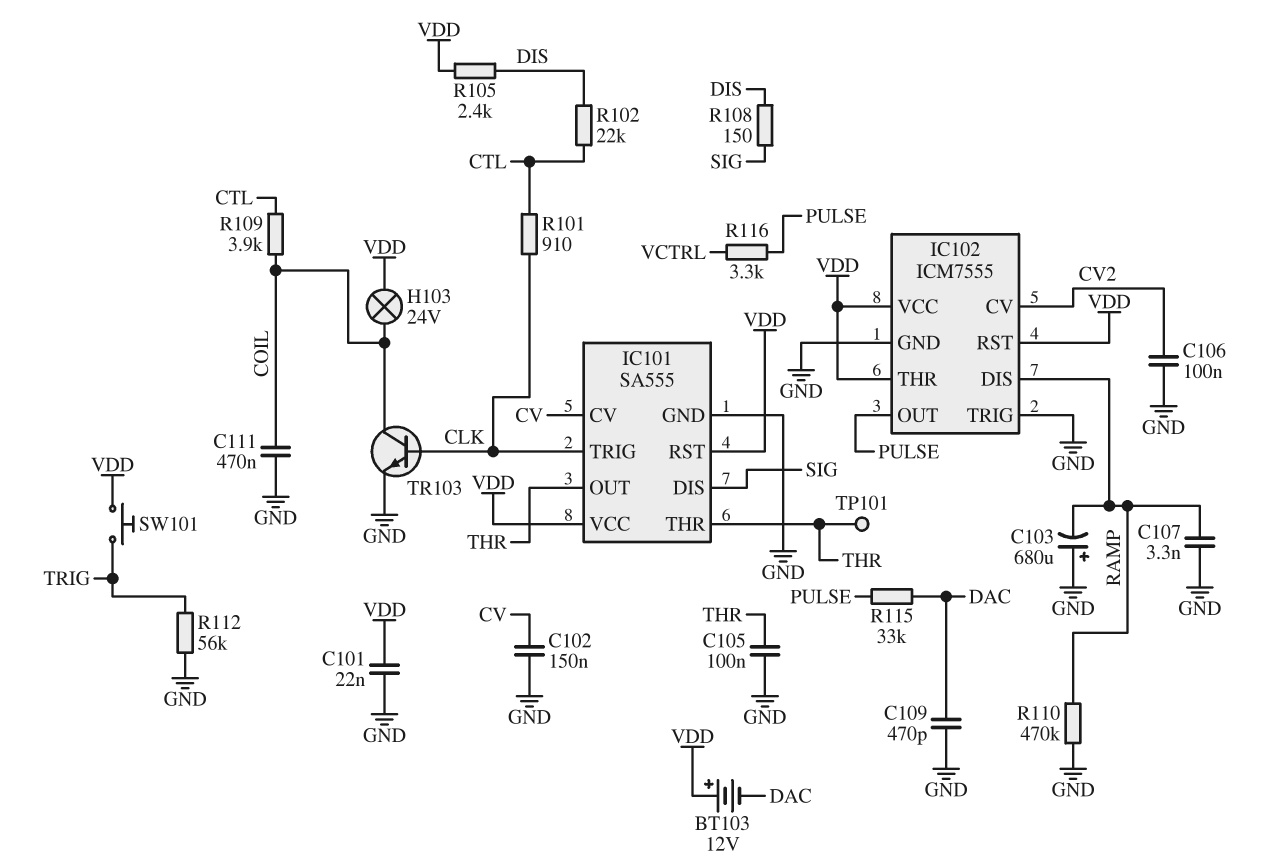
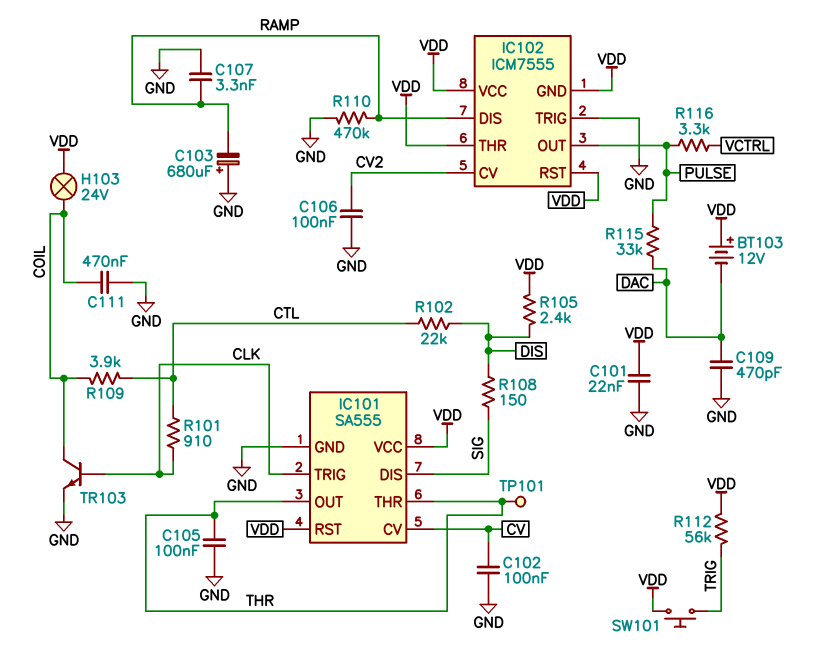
C102: 150nF (CV, GND) -> 100nF (CV, GND)
IC102 pin GND: GND -> VDD
R112: 56k (GND, TRIG) -> 56k (TRIG, VDD)

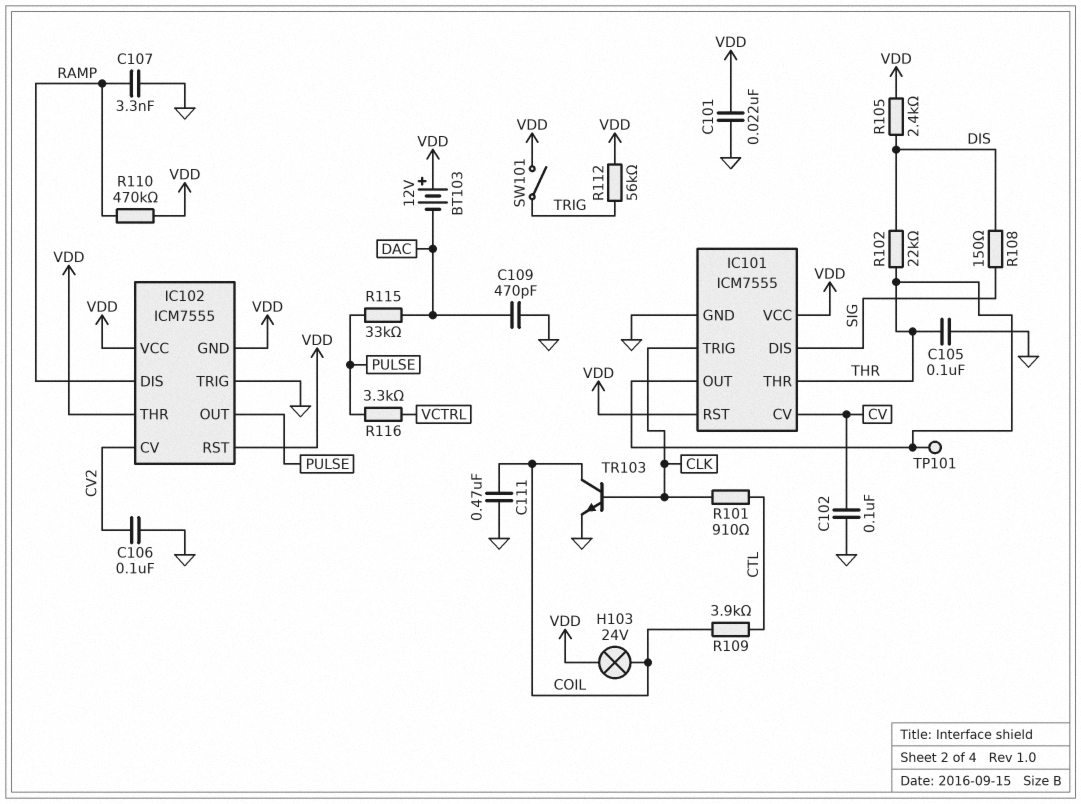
C103: 680uF (plus GND, minus RAMP) -> none
IC101: SA555 -> ICM7555
R102: 22k (CTL, DIS) -> 22k (DIS, THR)
R110: 470k (GND, RAMP) -> 470k (RAMP, VDD)
SW101: button (TRIG, VDD) -> switch (TRIG, VDD)

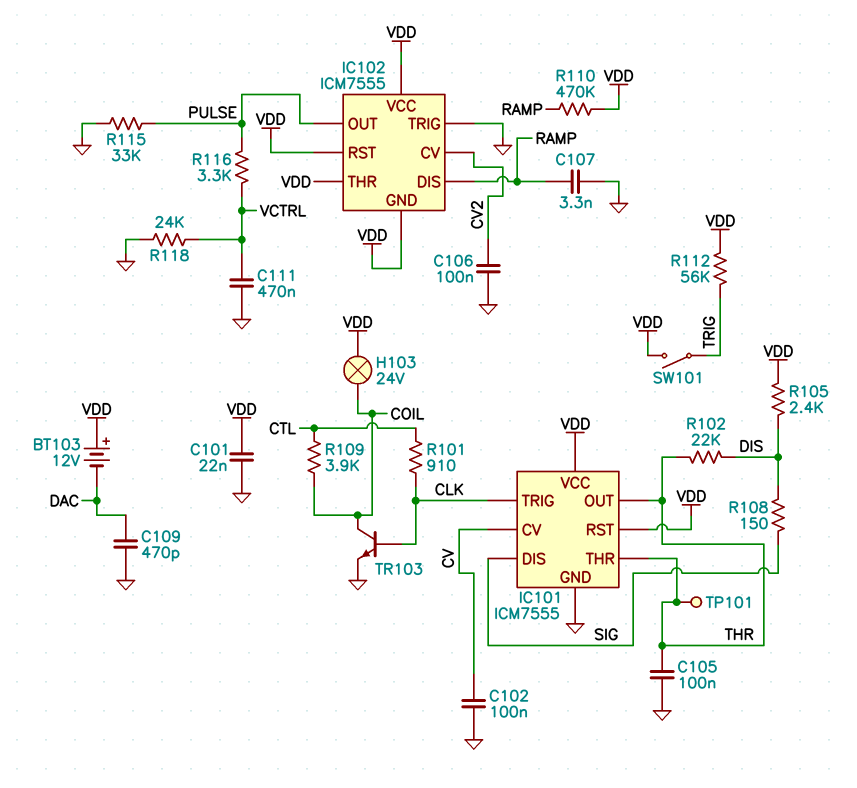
C111: 470nF (COIL, GND) -> 470nF (GND, VCTRL)
R115: 33k (DAC, PULSE) -> 33k (GND, PULSE)
R118: none -> 24k (GND, VCTRL)

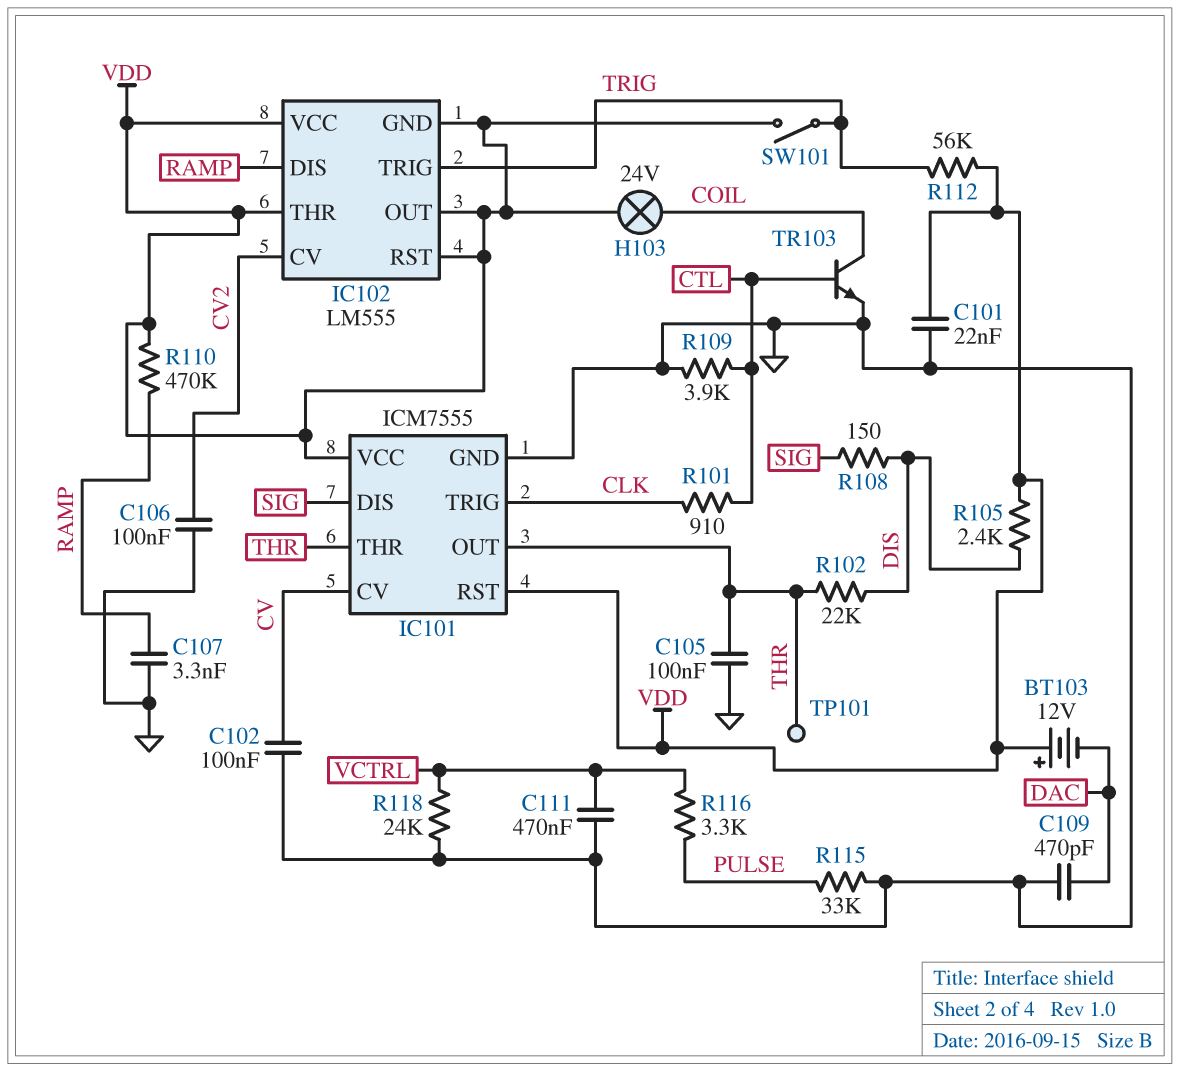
IC102: ICM7555 -> LM555
IC102 pin OUT: PULSE -> VDD
IC102 pin TRIG: GND -> TRIG
R109: 3.9k (COIL, CTL) -> 3.9k (CTL, GND)
TR103: NPN (B CLK, C COIL, E GND) -> NPN (B CTL, C COIL, E GND)

